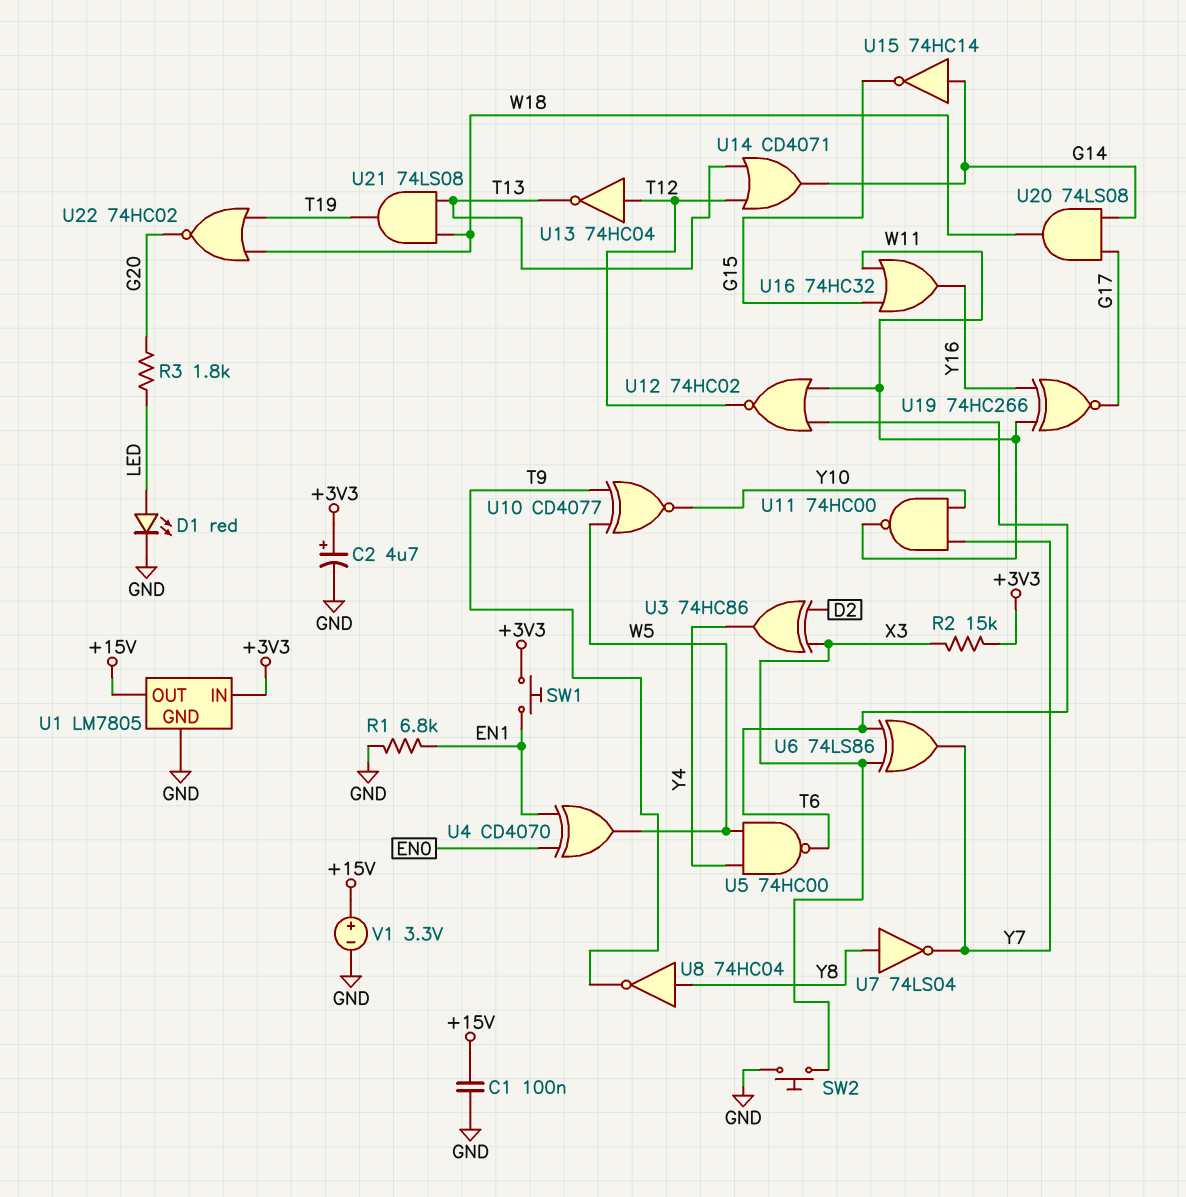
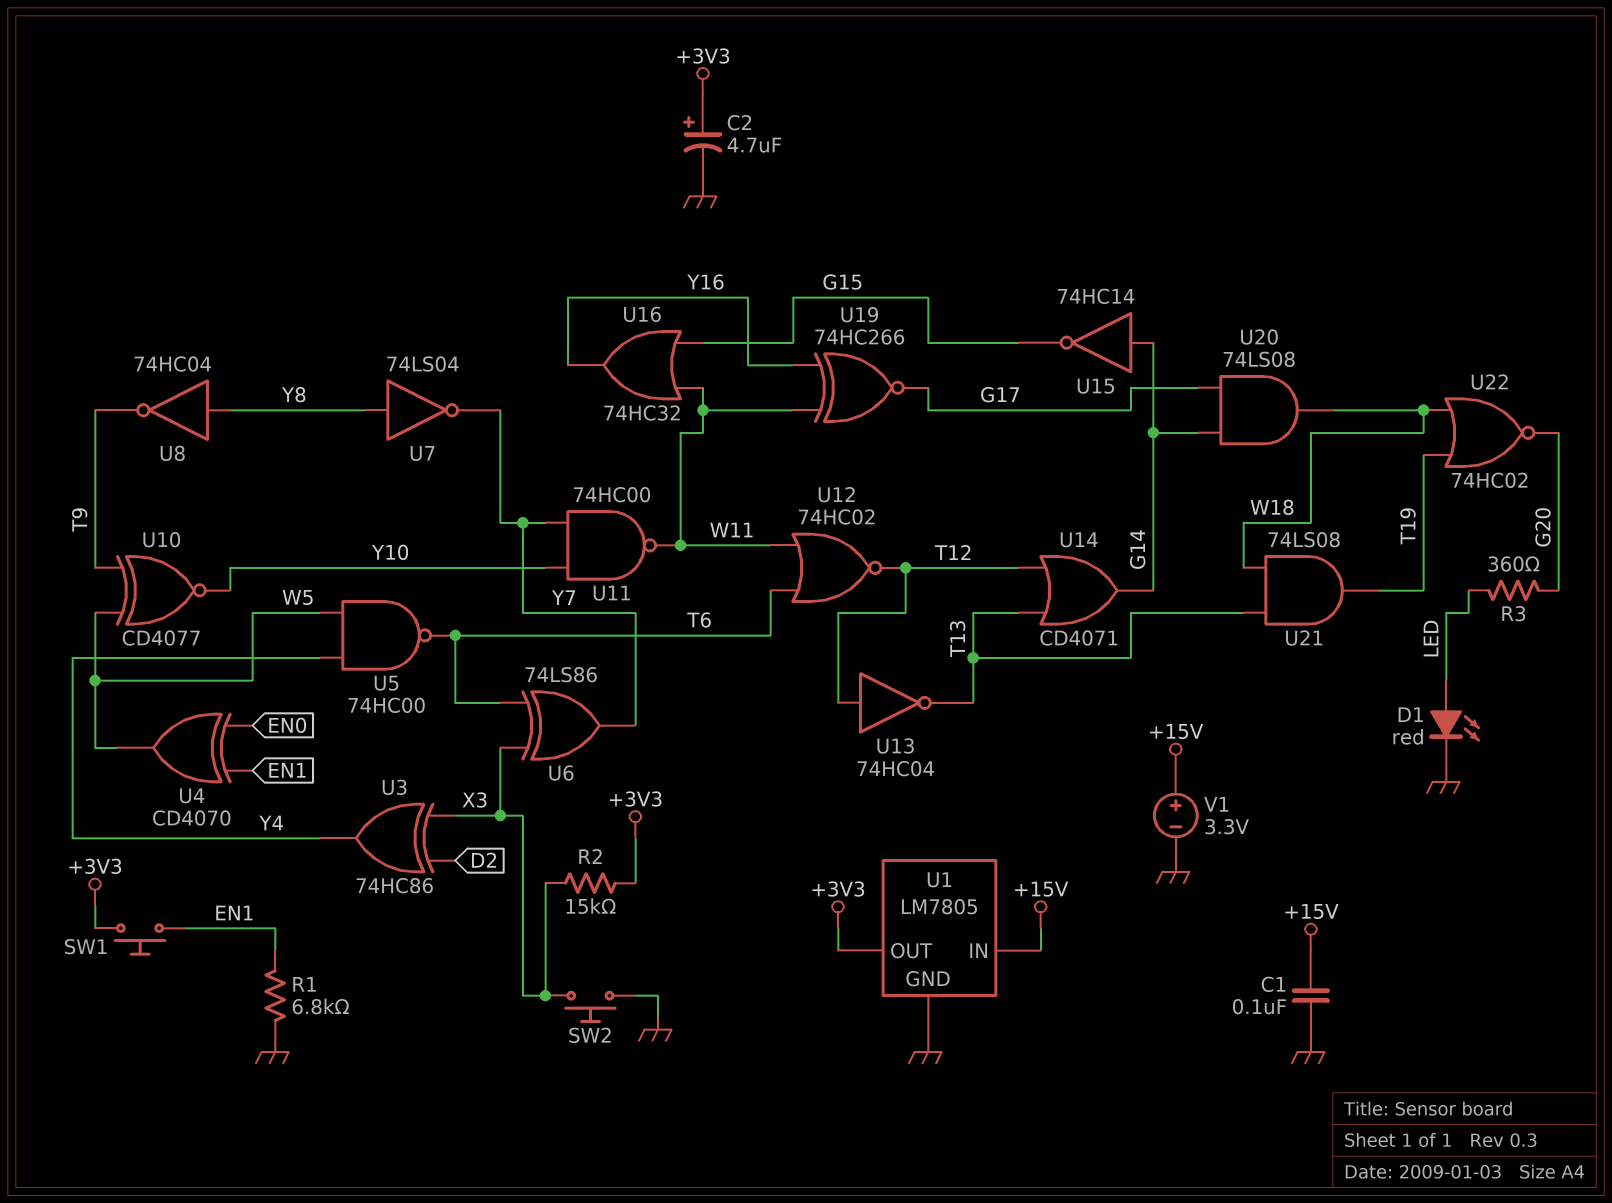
R3: 1.8k (G20, LED) -> 360 (G20, LED)
U1 pin IN: +3V3 -> +15V
U1 pin OUT: +15V -> +3V3

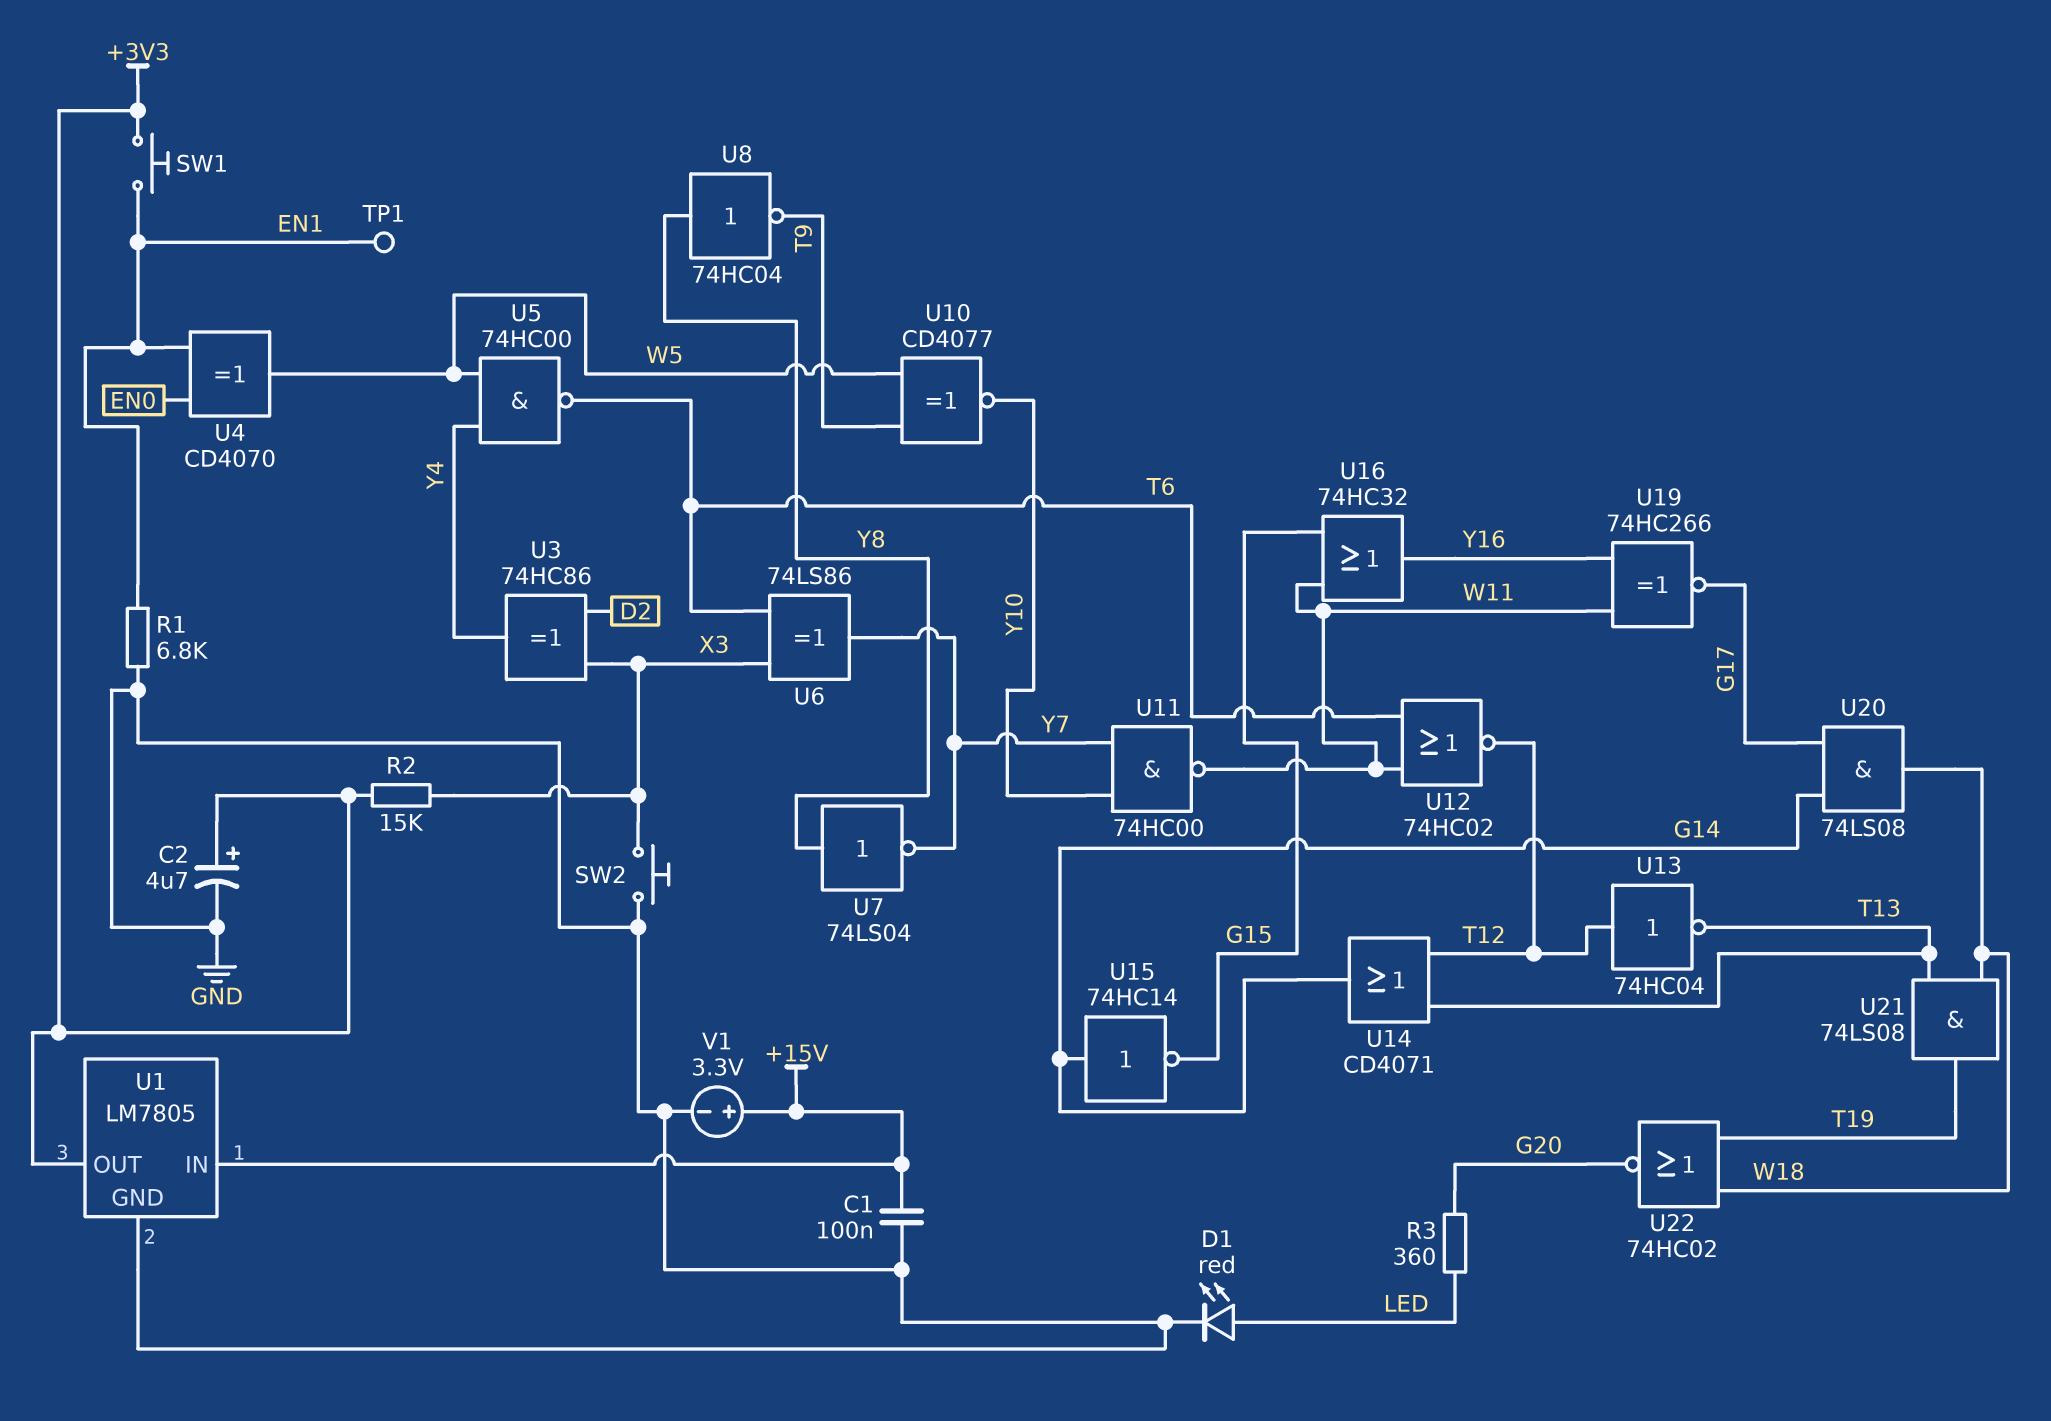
TP1: none -> test point (EN1)

